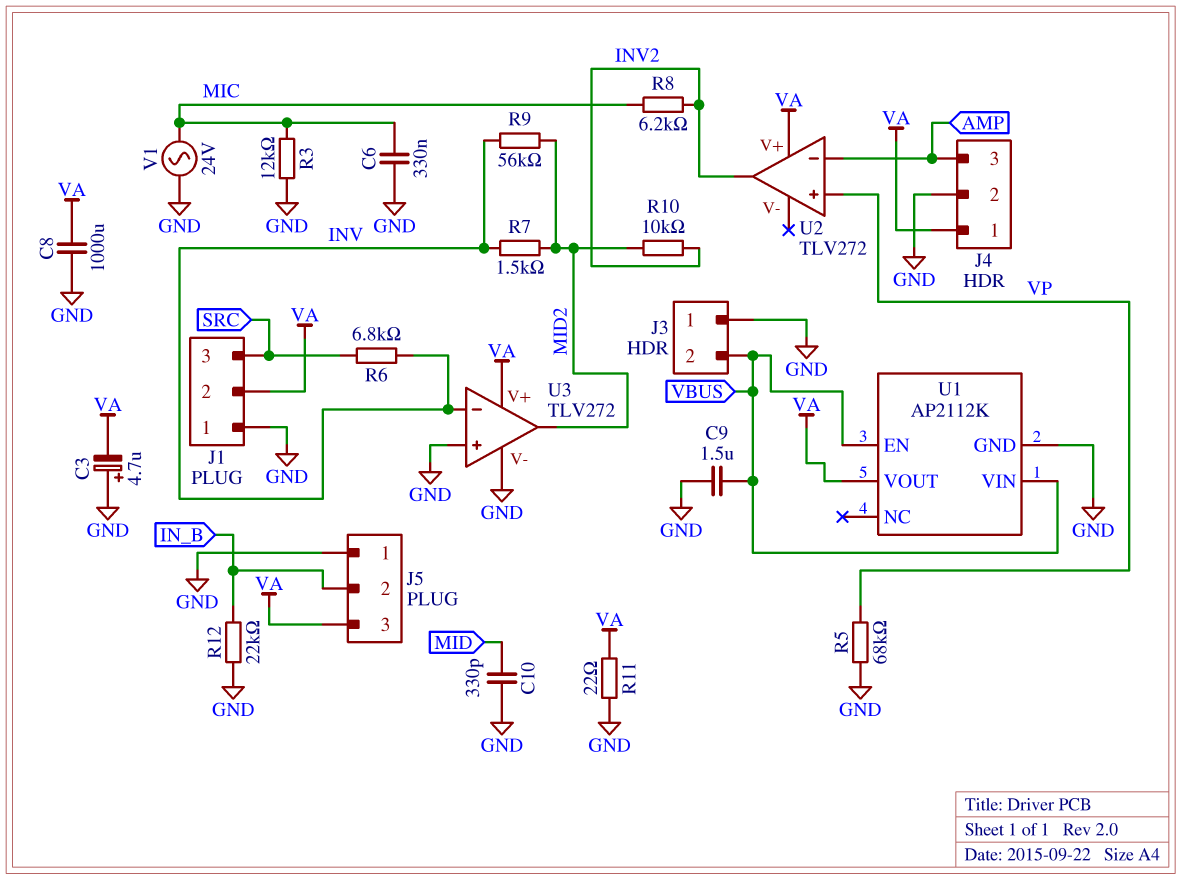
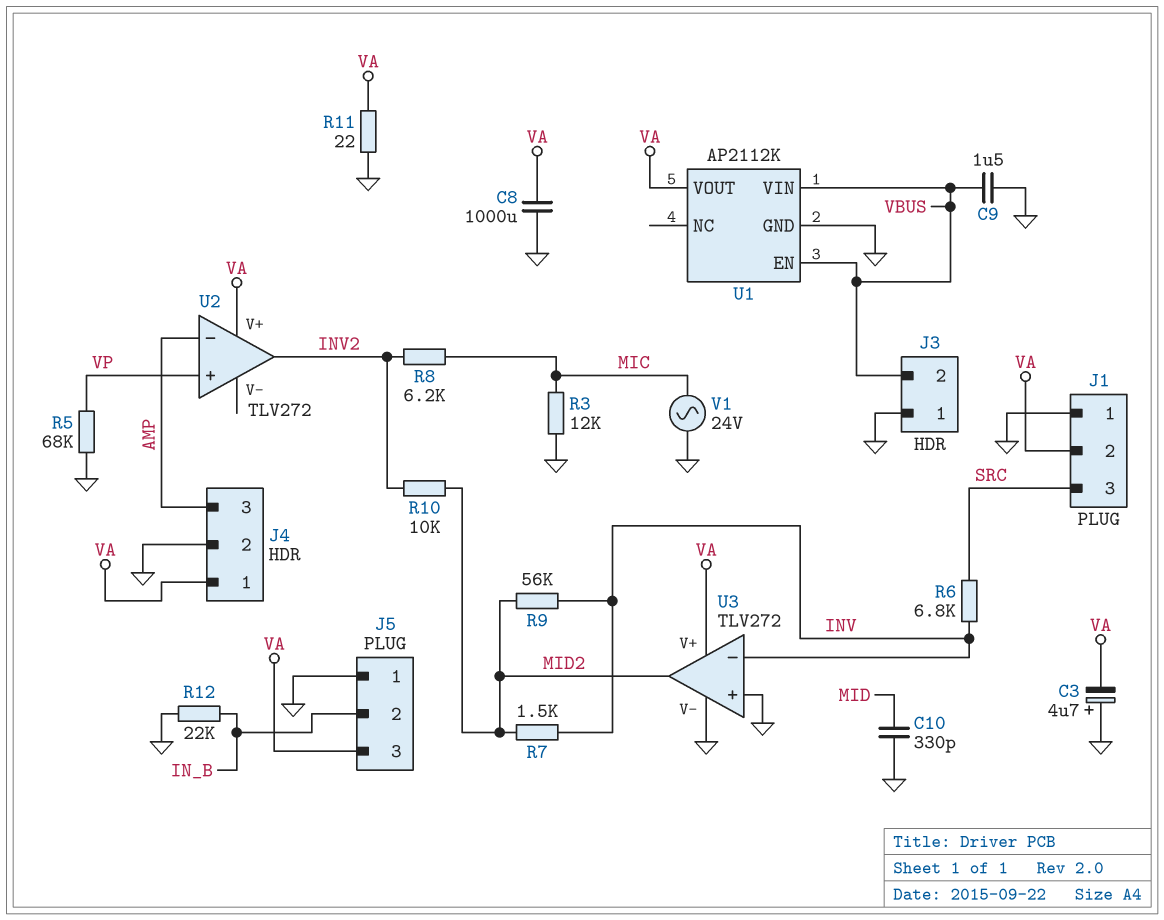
C6: 330nF (GND, MIC) -> none

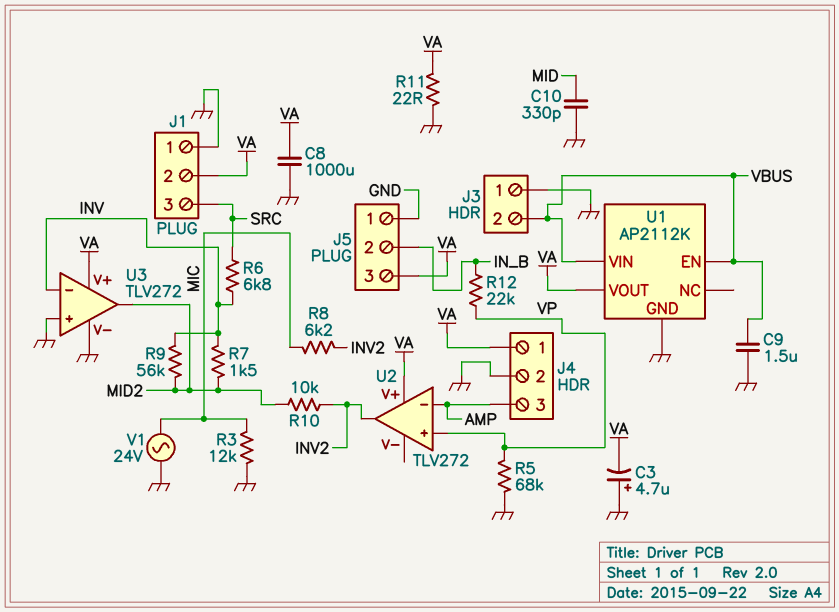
R12: 22k (GND, IN_B) -> 22k (IN_B, VP)

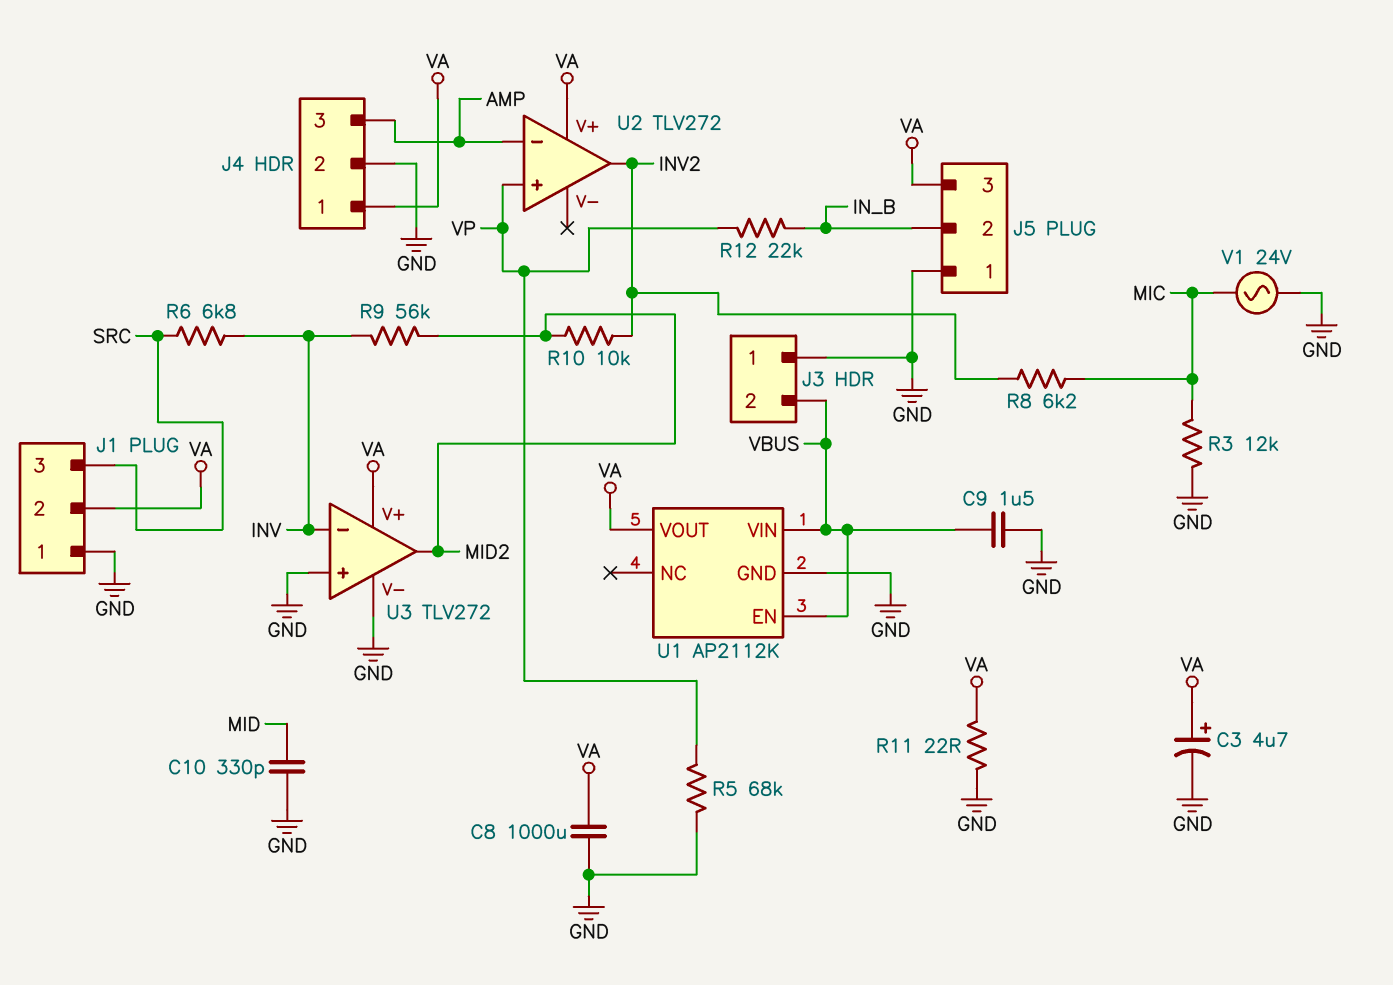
C3: 4.7uF (plus GND, minus VA) -> 4.7uF (plus VA, minus GND)
R7: 1.5k (INV, MID2) -> none

